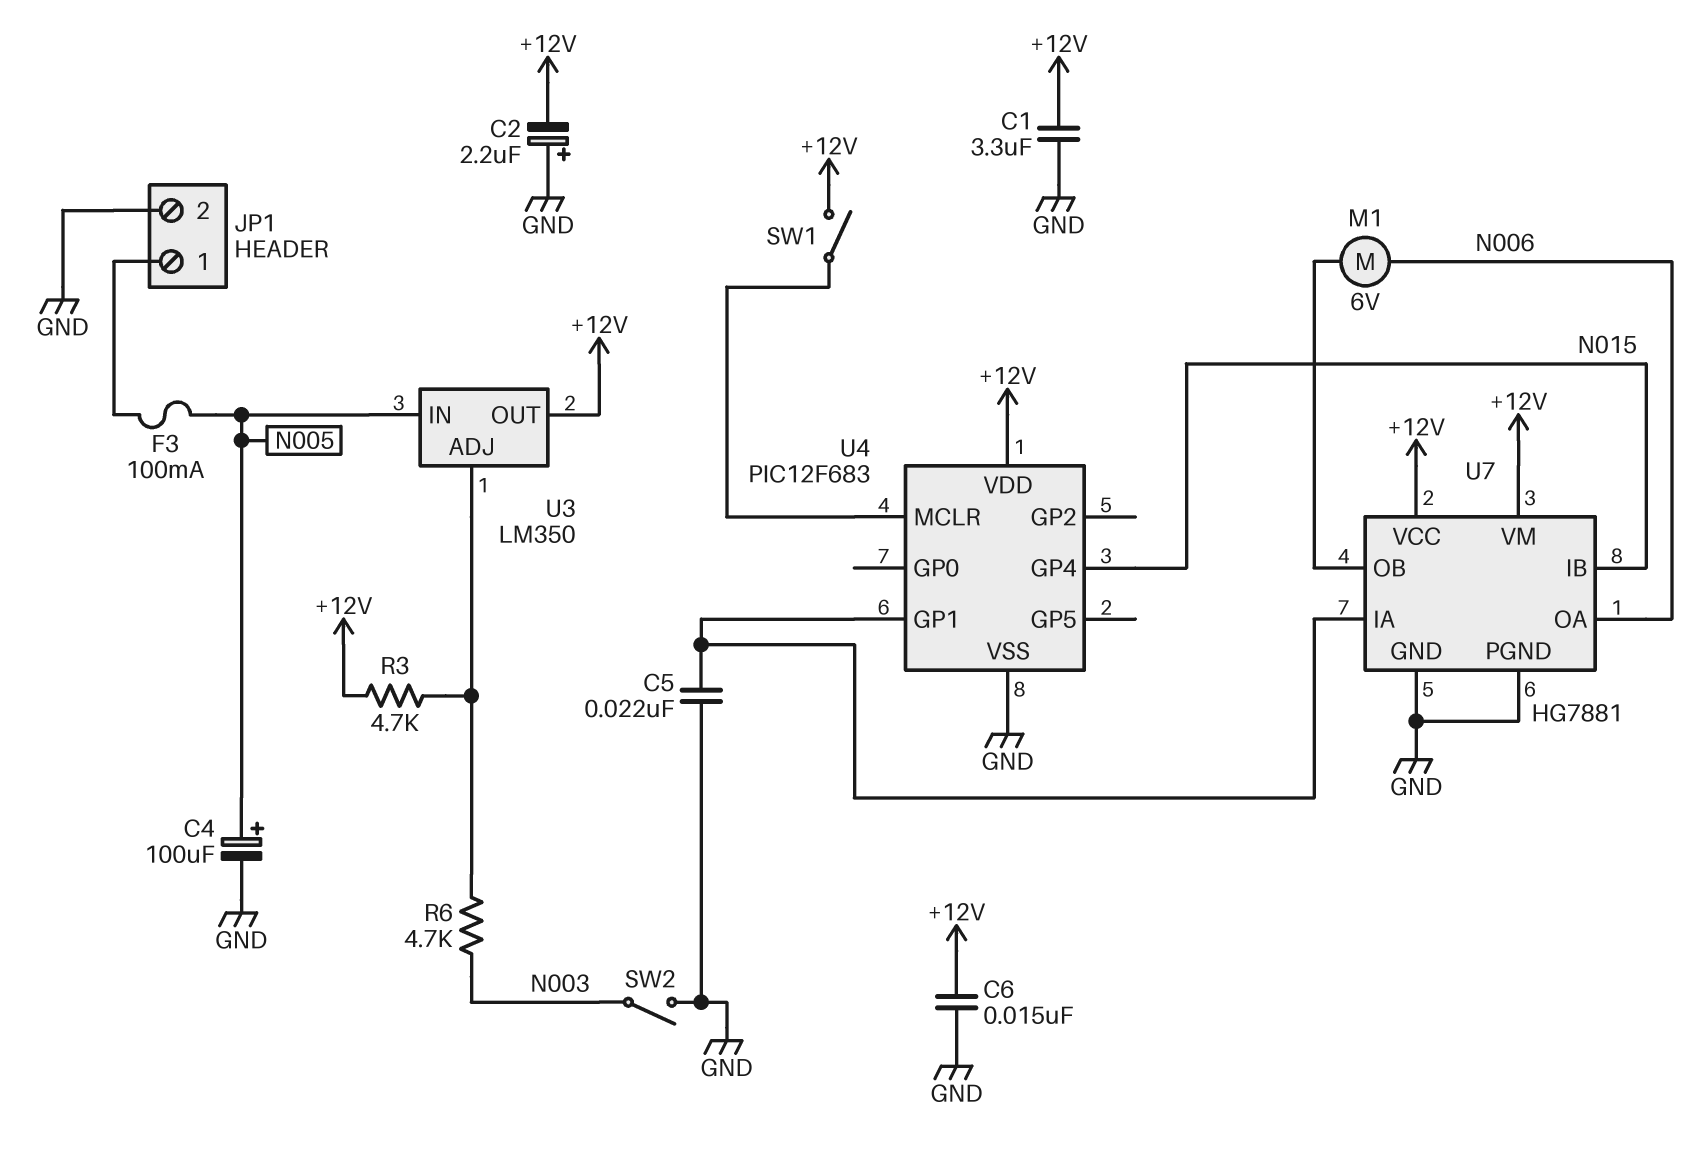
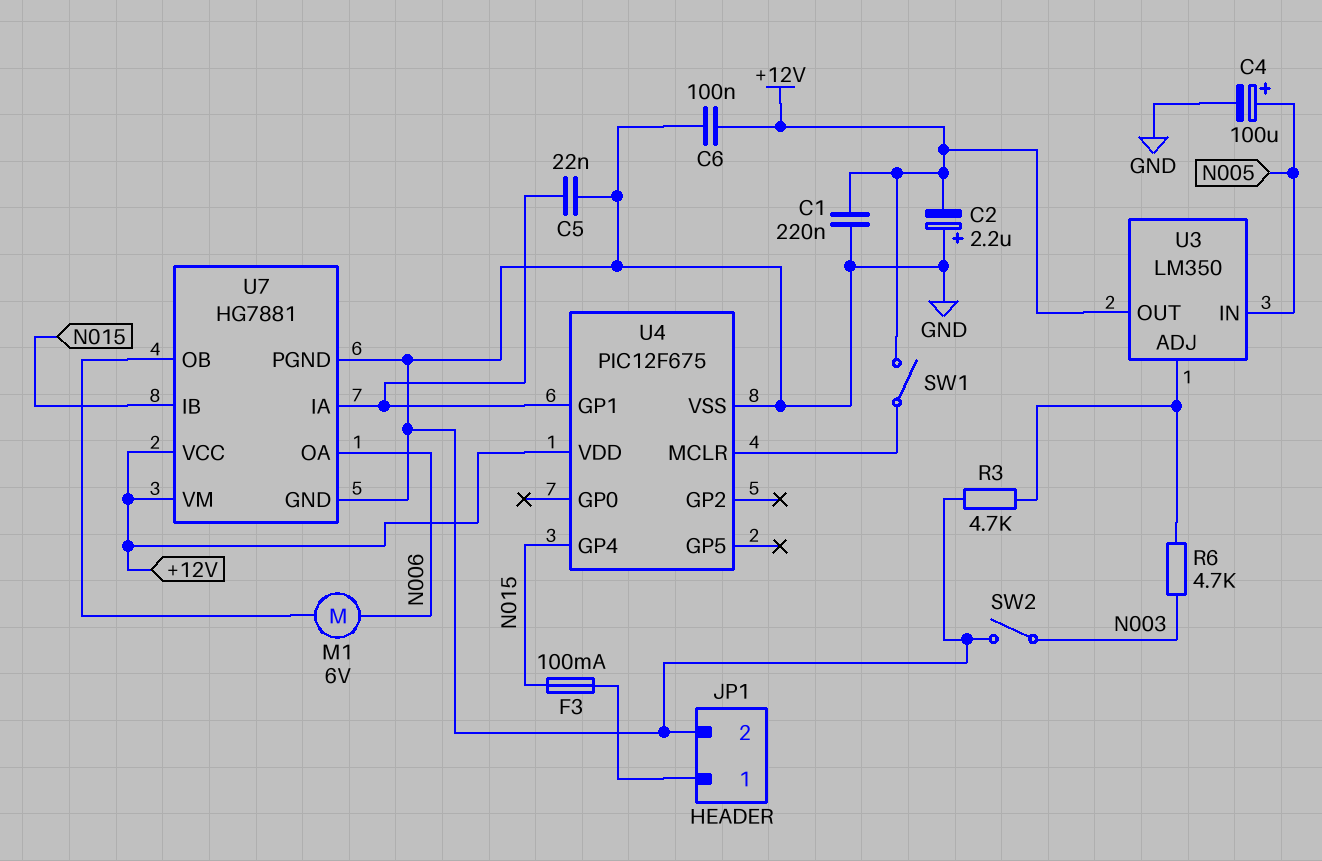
C1: 3.3uF (+12V, GND) -> 220nF (+12V, GND)
C6: 15nF (+12V, GND) -> 100nF (+12V, GND)
F3: 100mA (JP1/1, N005) -> 100mA (JP1/1, N015)
R3: 4.7k (+12V, U3/ADJ) -> 4.7k (GND, U3/ADJ)
U4: PIC12F683 -> PIC12F675

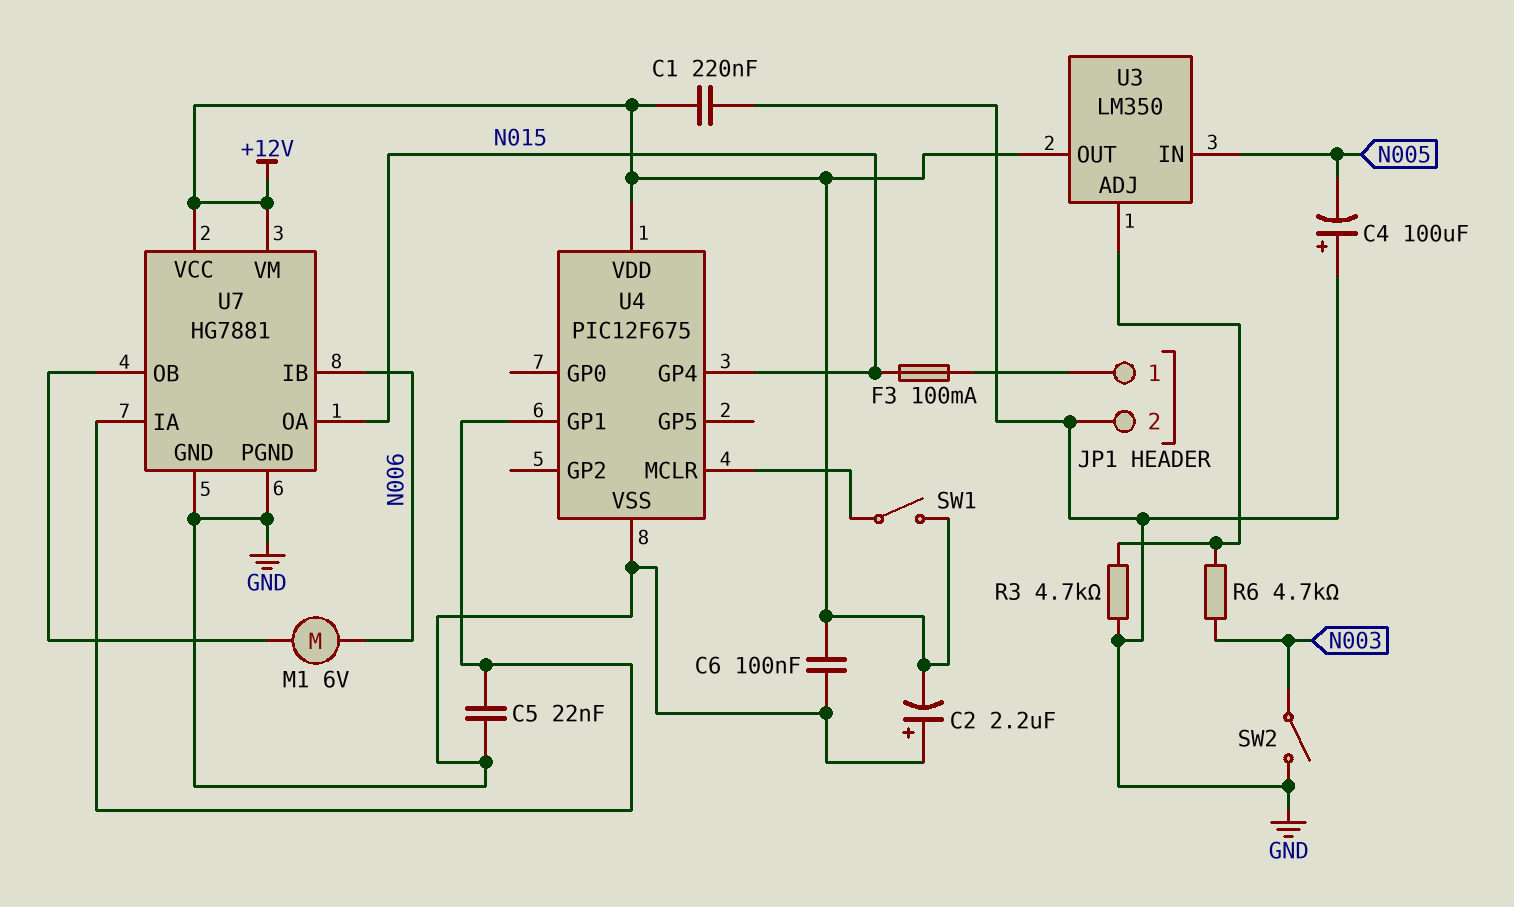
C4: 100uF (plus N005, minus GND) -> 100uF (plus GND, minus N005)
U7 pin IB: N015 -> N006
U7 pin OA: N006 -> N015

